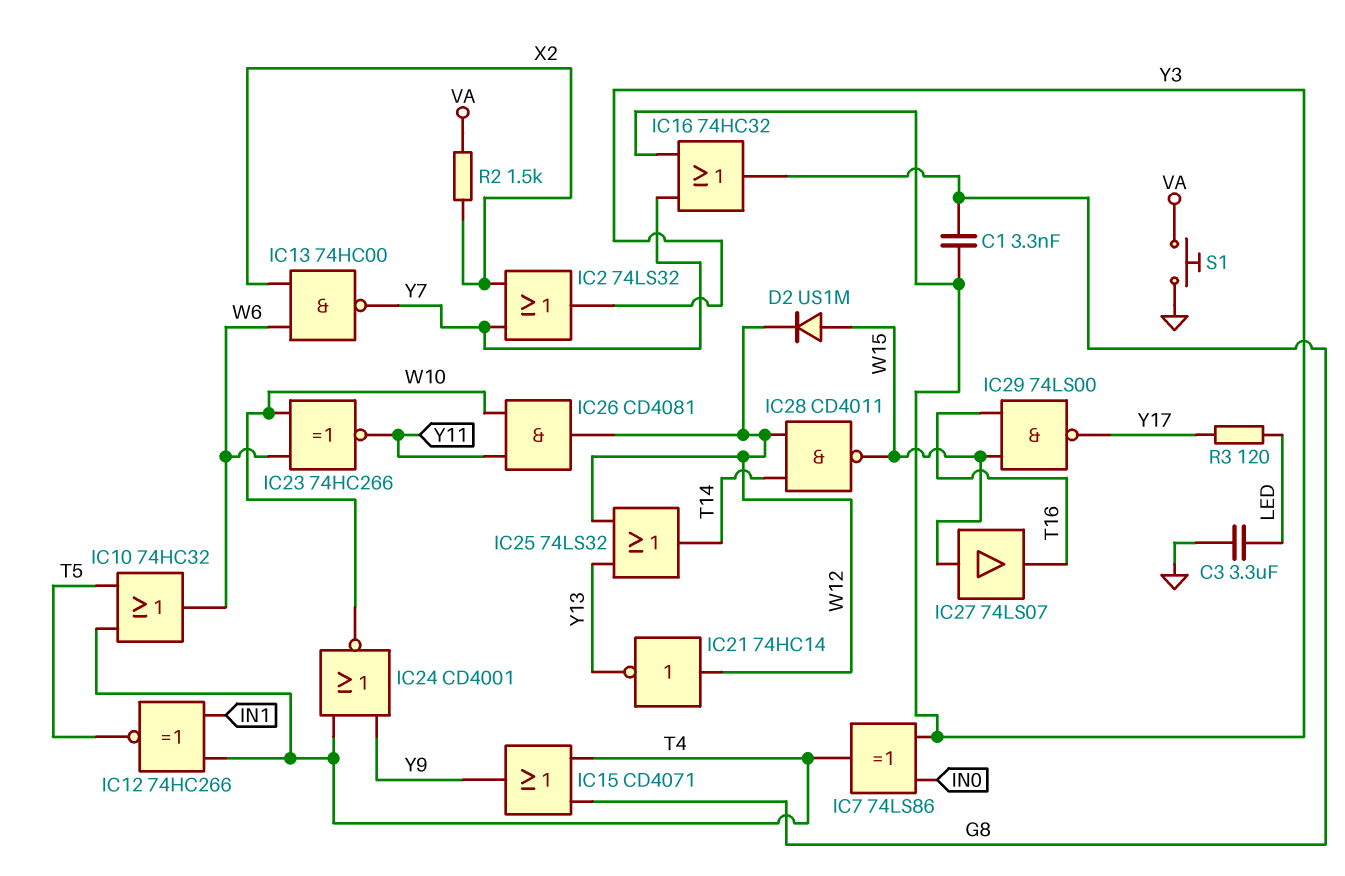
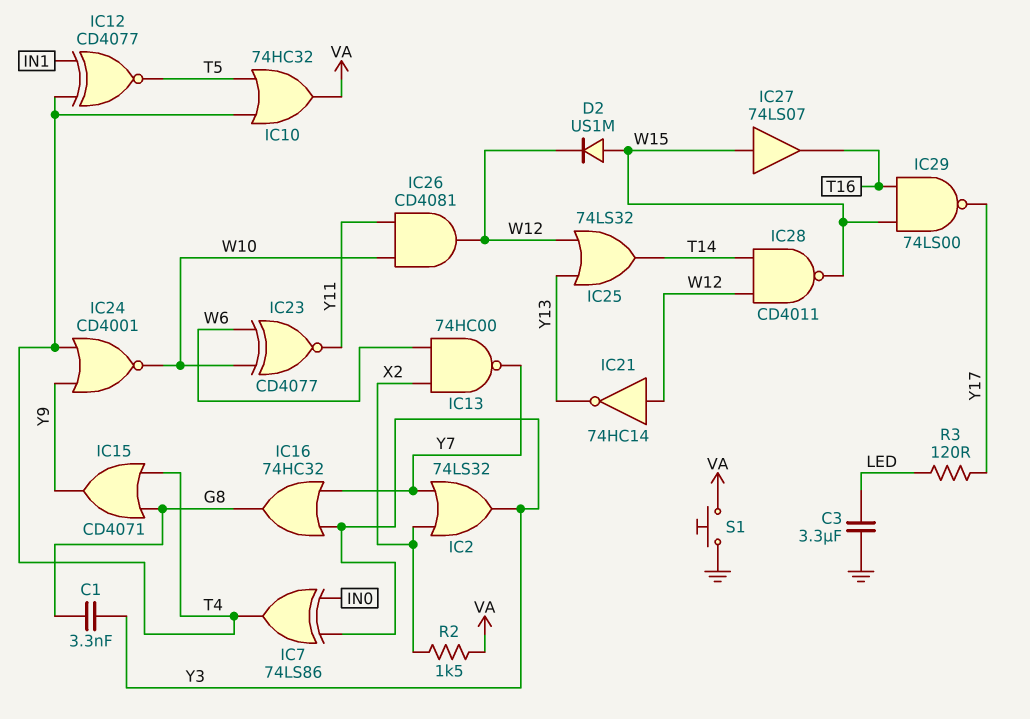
IC10: OR 74HC32 (in T4, in T5, out W6) -> OR 74HC32 (in T4, in T5, out VA)
IC12: XNOR 74HC266 (in IN1, in T4, out T5) -> XNOR CD4077 (in IN1, in T4, out T5)
IC23: XNOR 74HC266 (in W6, in W10, out Y11) -> XNOR CD4077 (in W6, in W10, out Y11)

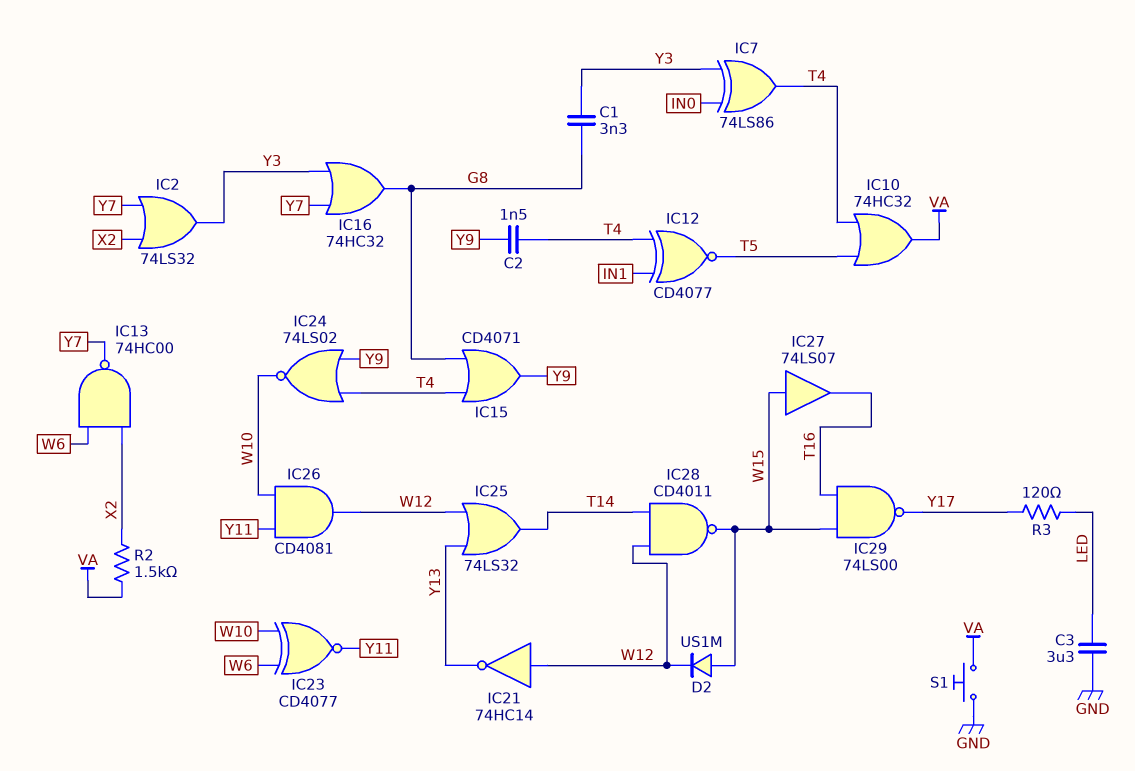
C2: none -> 1.5nF (T4, Y9)
IC24: NOR CD4001 (in T4, in Y9, out W10) -> NOR 74LS02 (in T4, in Y9, out W10)

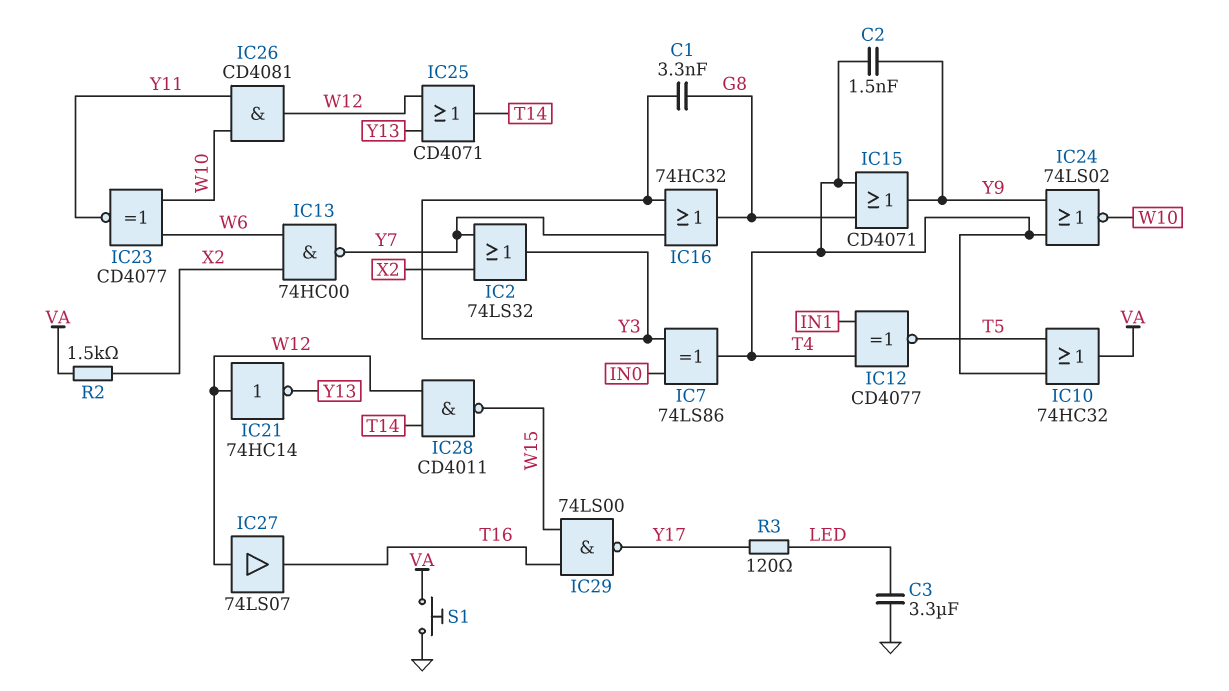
D2: diode US1M (A W15, K W12) -> none
IC25: OR 74LS32 (in W12, in Y13, out T14) -> OR CD4071 (in W12, in Y13, out T14)
IC27: buffer 74LS07 (in W15, out T16) -> buffer 74LS07 (in W12, out T16)

